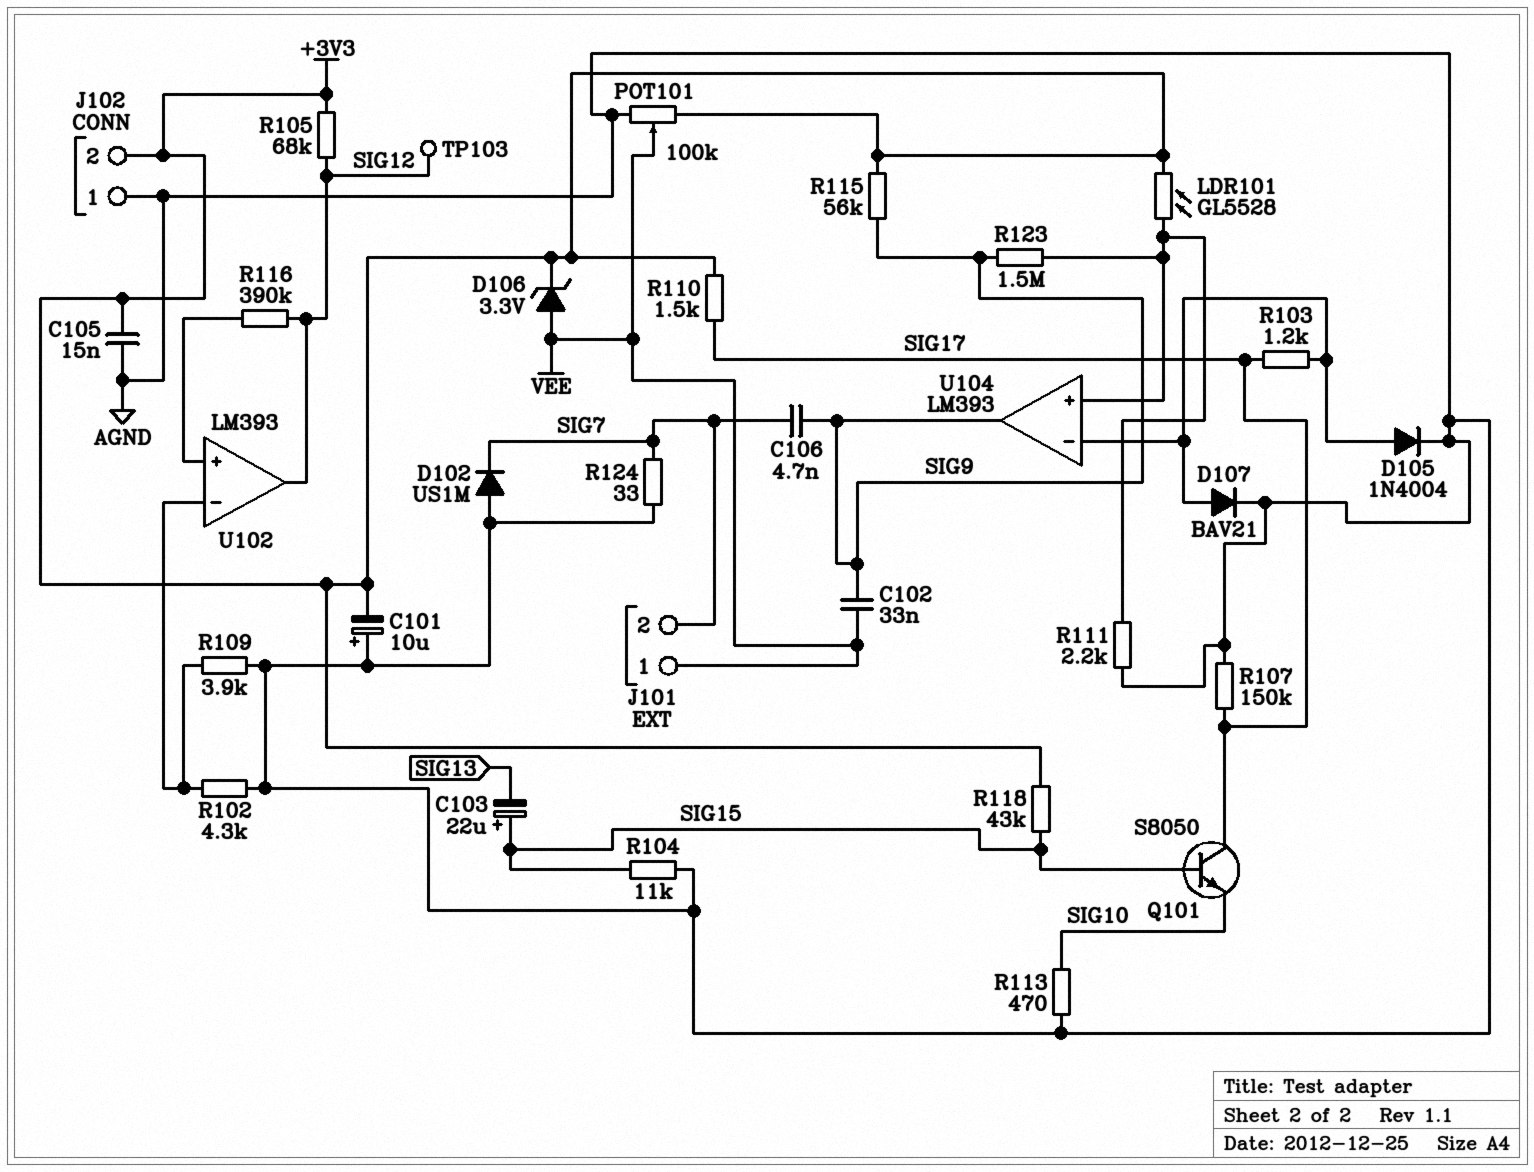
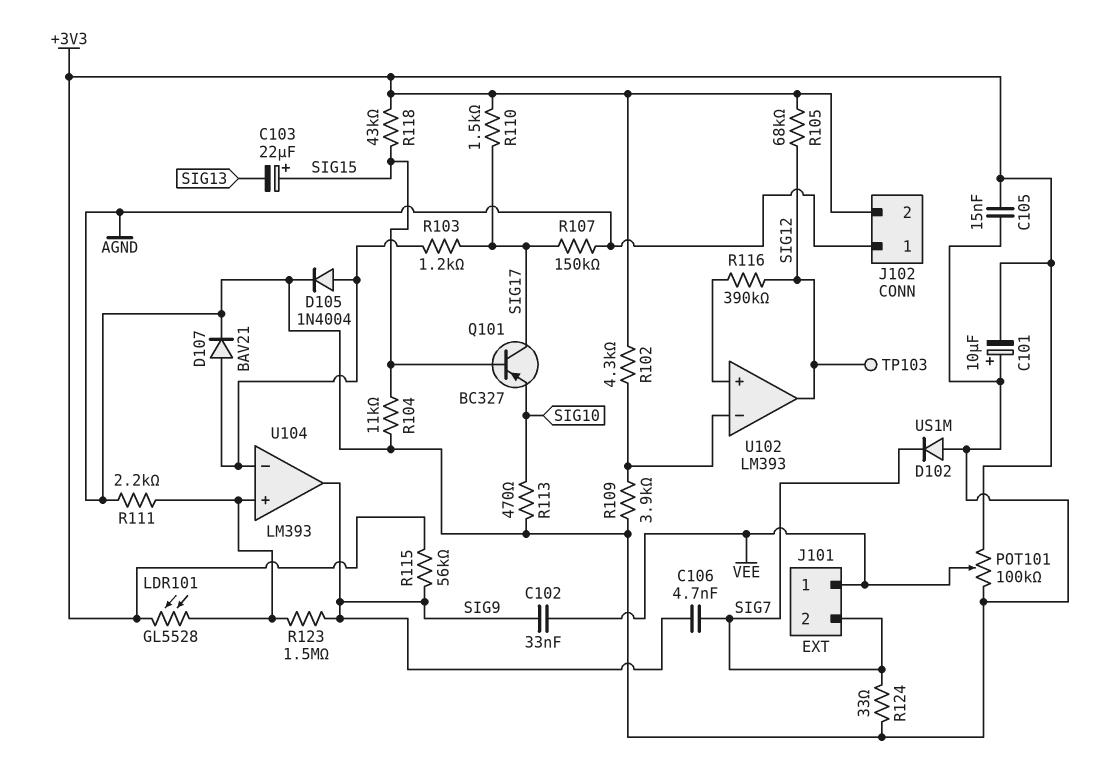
D106: zener 3.3V (A VEE, K +3V3) -> none
Q101: NPN S8050 (B SIG15, C SIG17, E SIG10) -> PNP BC327 (B SIG15, C SIG17, E SIG10)
R102: 4.3k (AGND, U102/in-) -> 4.3k (+3V3, U102/in-)

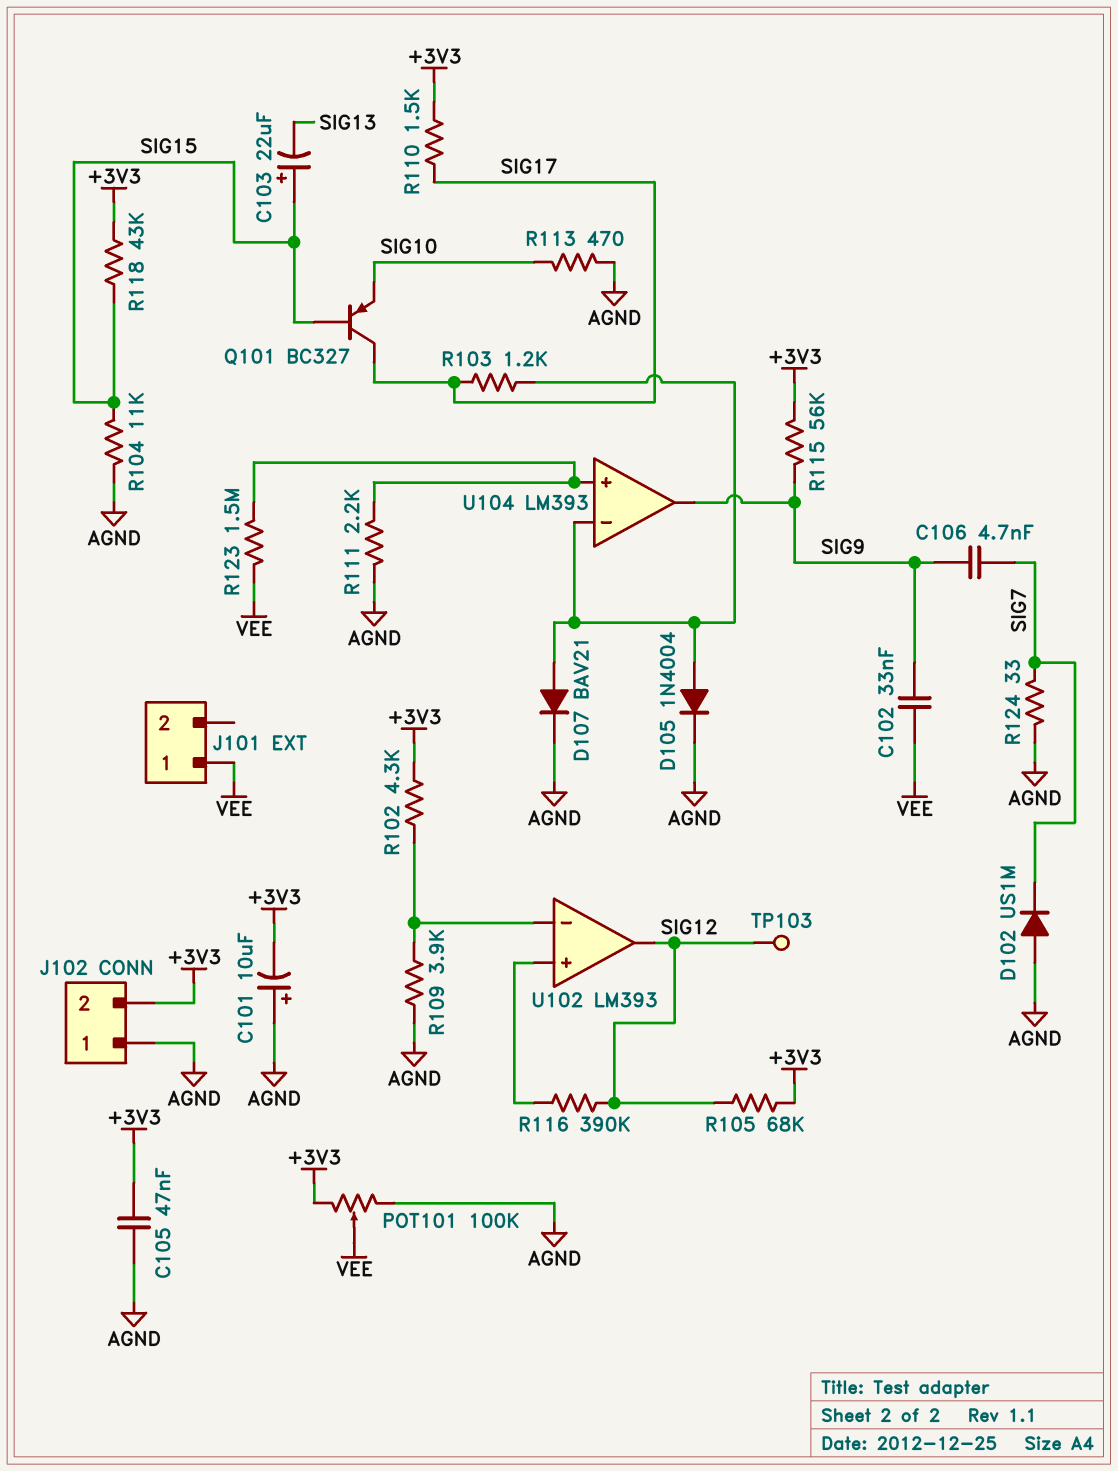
C105: 15nF (+3V3, AGND) -> 47nF (+3V3, AGND)
J101 pin 2: SIG7 -> none
LDR101: GL5528 (+3V3, U104/in+) -> none
R107: 150k (AGND, SIG17) -> none
R123: 1.5M (SIG9, U104/in+) -> 1.5M (U104/in+, VEE)

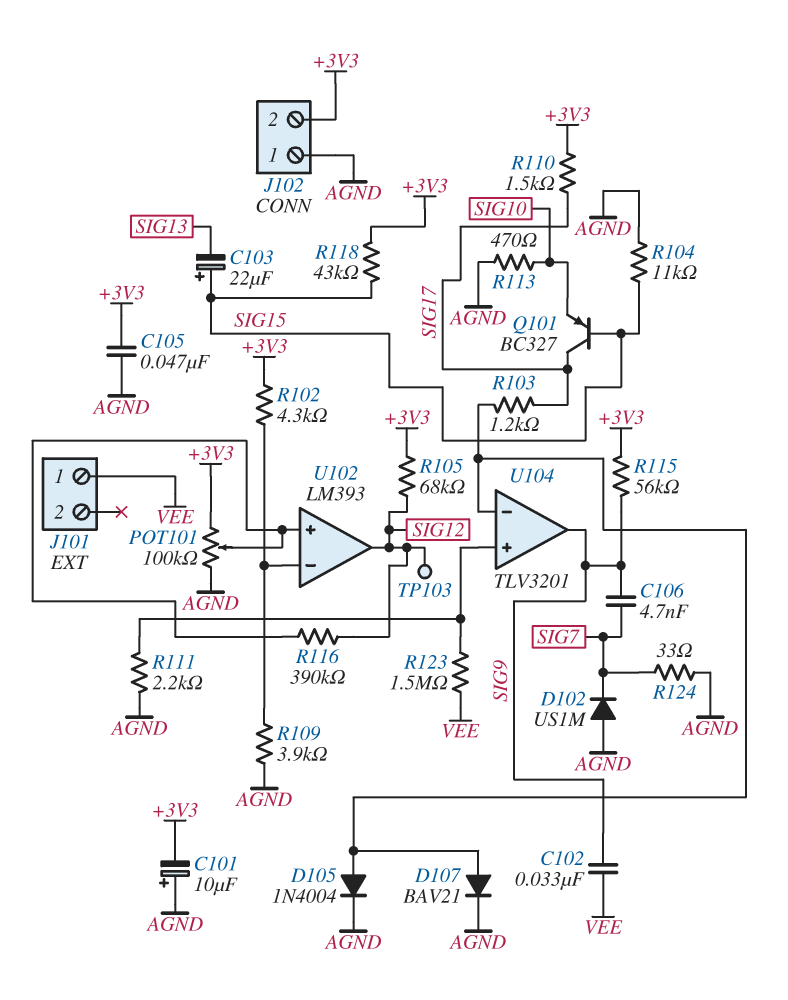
POT101: 100k (+3V3, AGND, wiper VEE) -> 100k (+3V3, AGND, wiper U102/in+)
U104: LM393 -> TLV3201

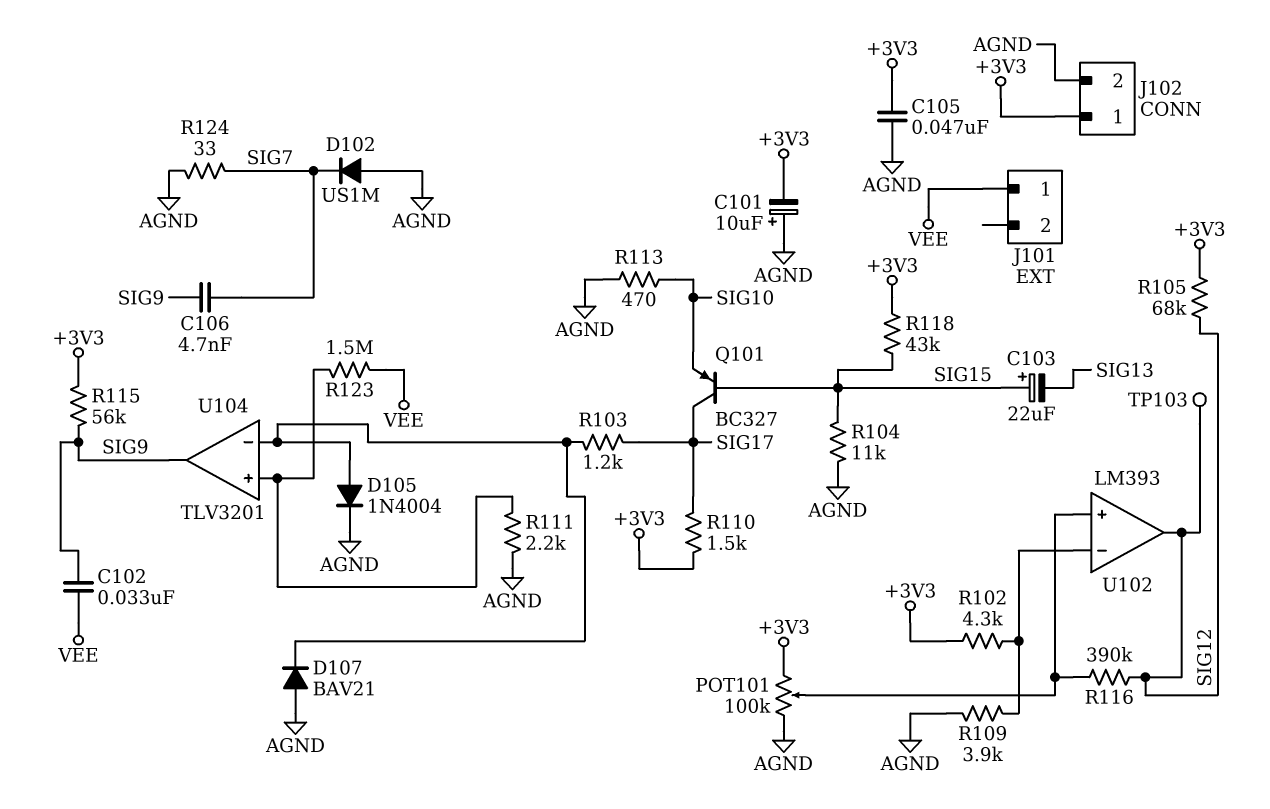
D107: diode BAV21 (A U104/in-, K AGND) -> diode BAV21 (A AGND, K U104/in-)
J102 pin 1: AGND -> +3V3
J102 pin 2: +3V3 -> AGND

